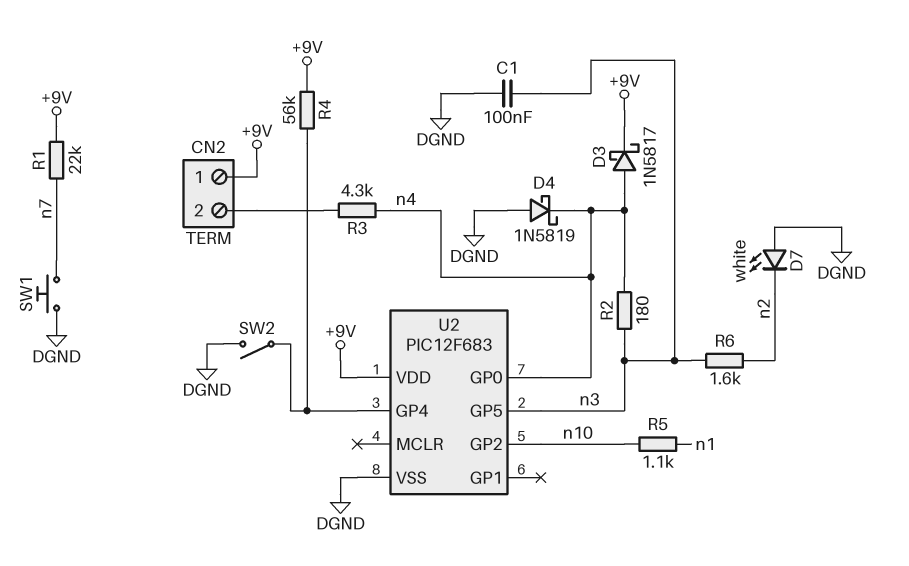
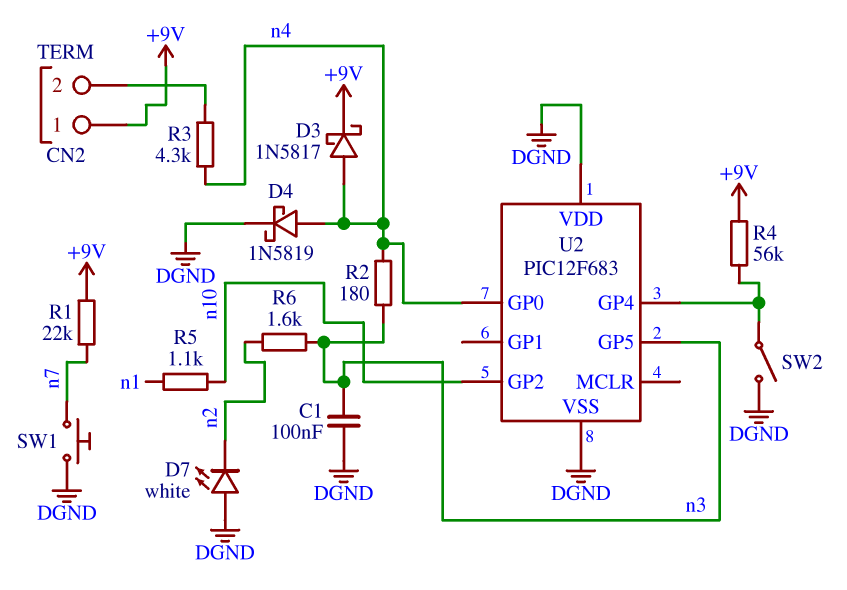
D4: schottky 1N5819 (A DGND, K n4) -> schottky 1N5819 (A n4, K DGND)
U2 pin VDD: +9V -> DGND

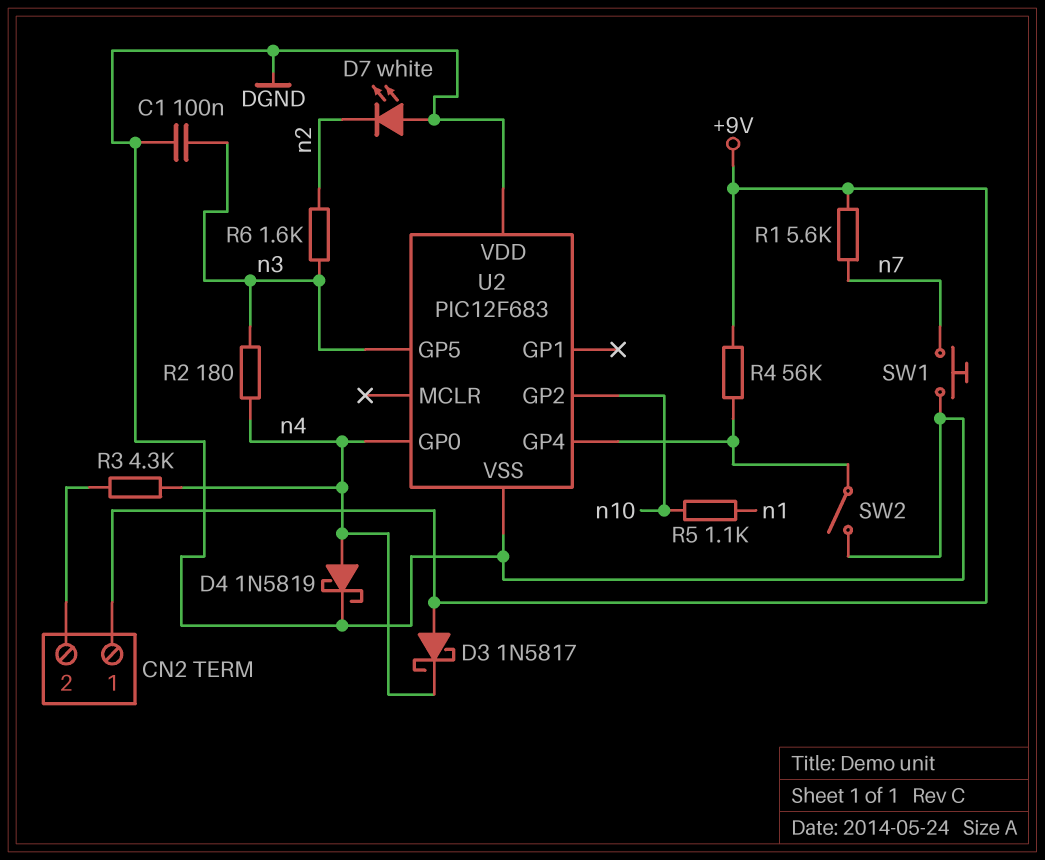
D3: schottky 1N5817 (A n4, K +9V) -> schottky 1N5817 (A +9V, K n4)
R1: 22k (+9V, n7) -> 5.6k (+9V, n7)

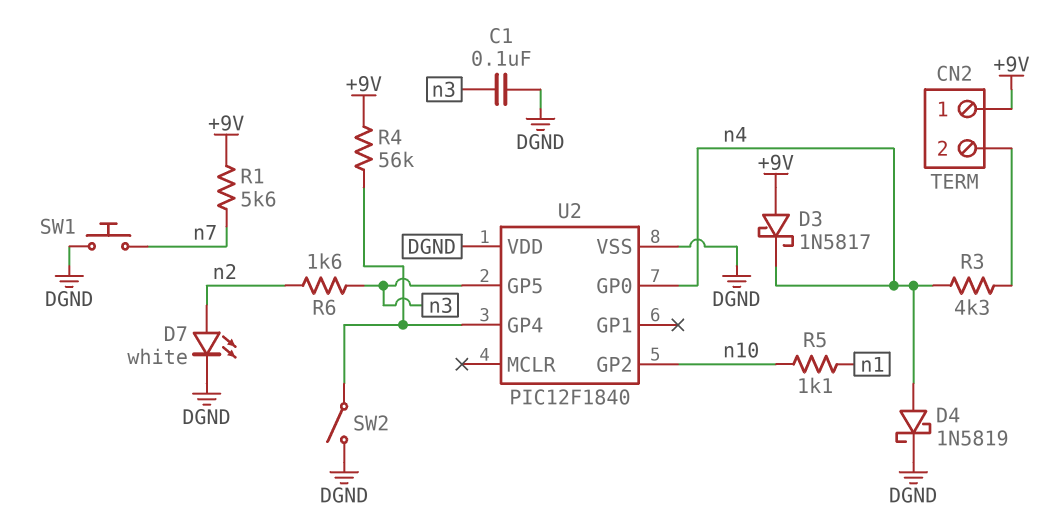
D7: LED white (A DGND, K n2) -> LED white (A n2, K DGND)
R2: 180 (n3, n4) -> none
U2: PIC12F683 -> PIC12F1840

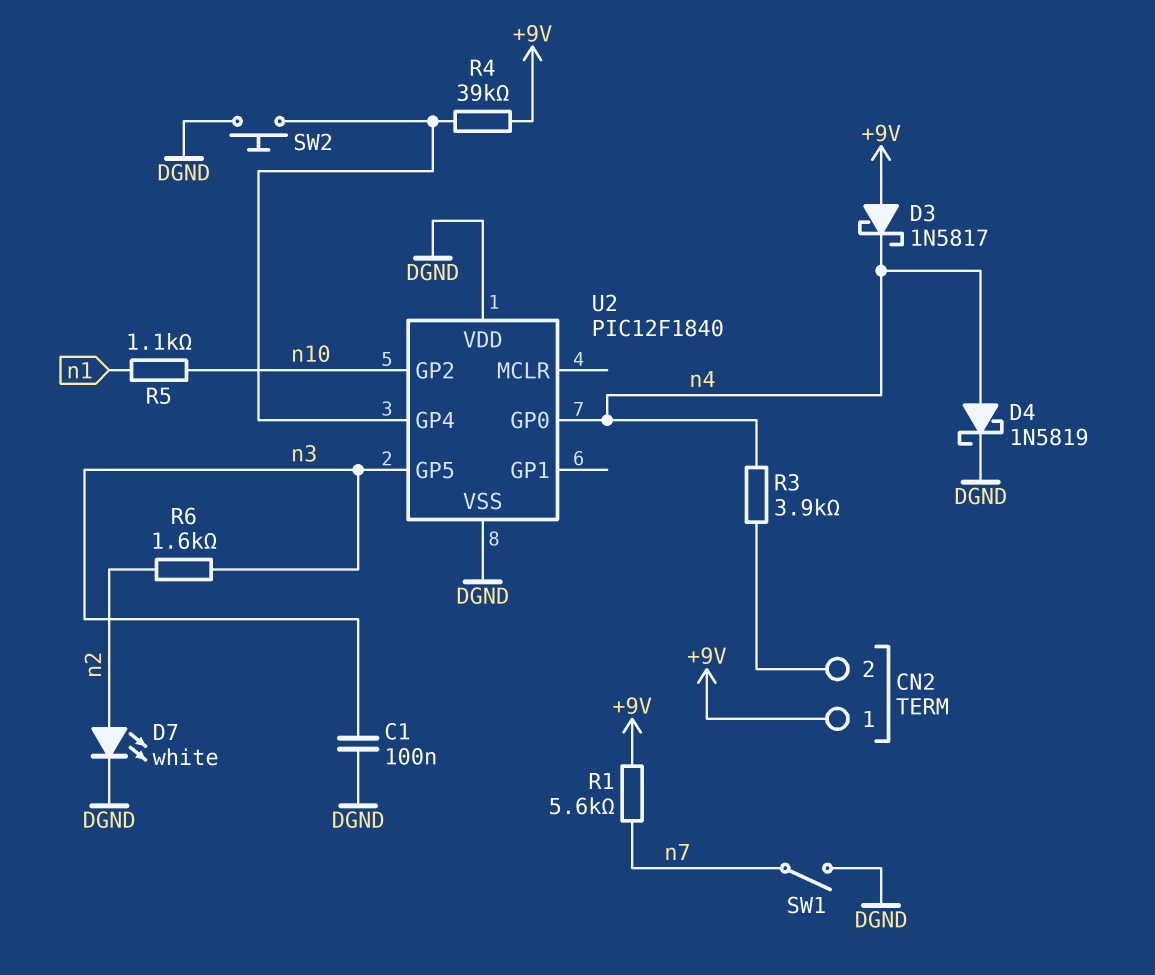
R3: 4.3k (CN2/2, n4) -> 3.9k (CN2/2, n4)
R4: 56k (+9V, U2/GP4) -> 39k (+9V, U2/GP4)
SW1: button (DGND, n7) -> switch (DGND, n7)
SW2: switch (DGND, U2/GP4) -> button (DGND, U2/GP4)

